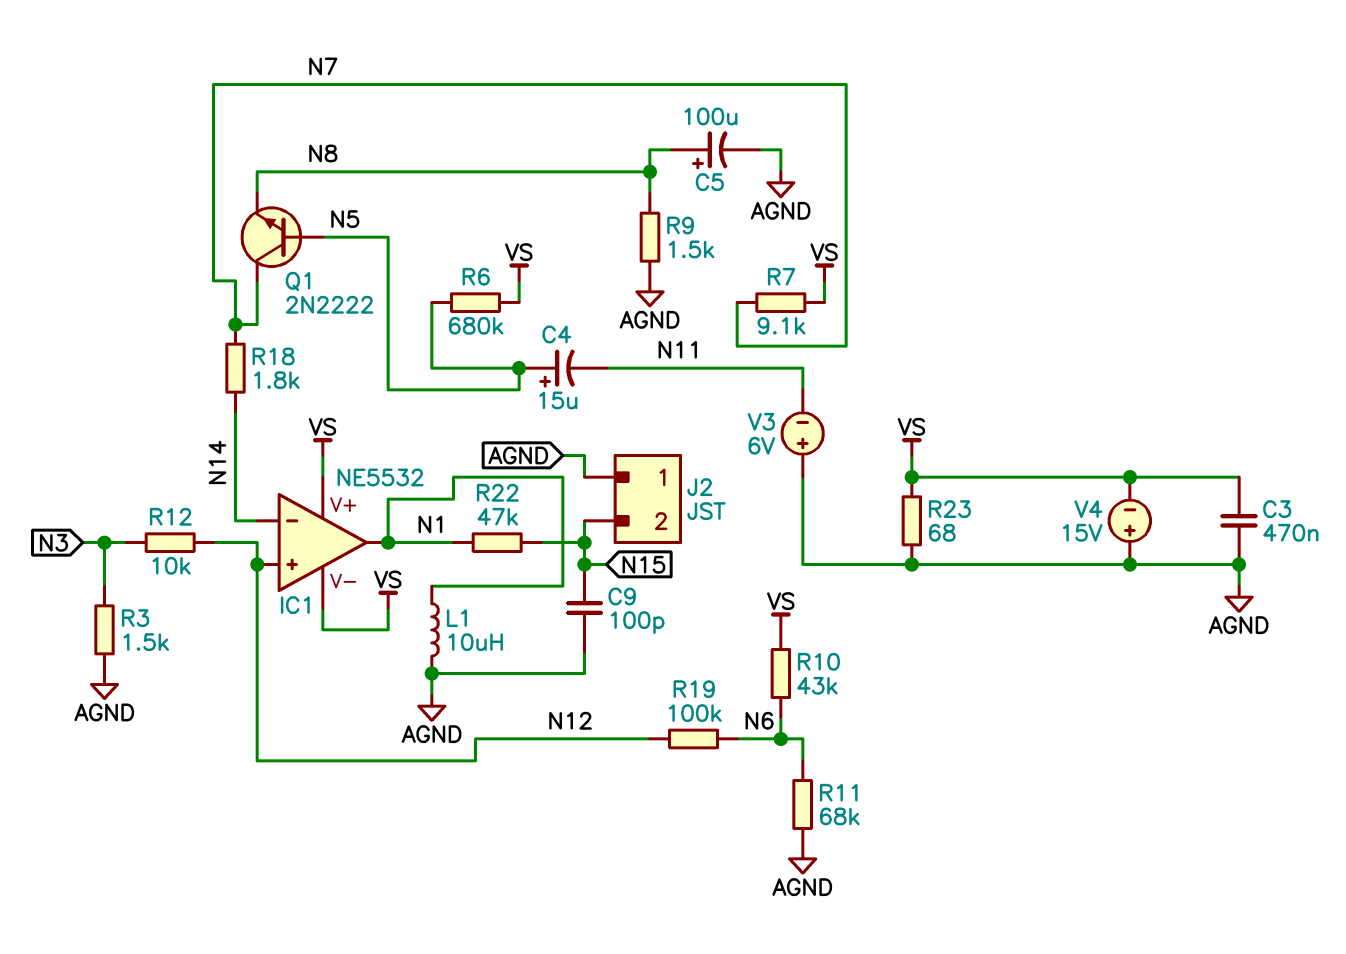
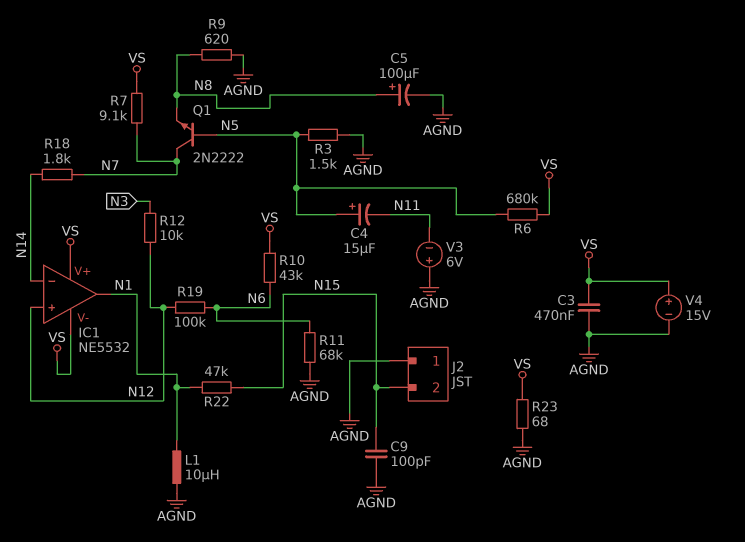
R3: 1.5k (AGND, N3) -> 1.5k (AGND, N5)
R9: 1.5k (AGND, N8) -> 620 (AGND, N8)
V4: 15V (plus AGND, minus VS) -> 15V (plus VS, minus AGND)

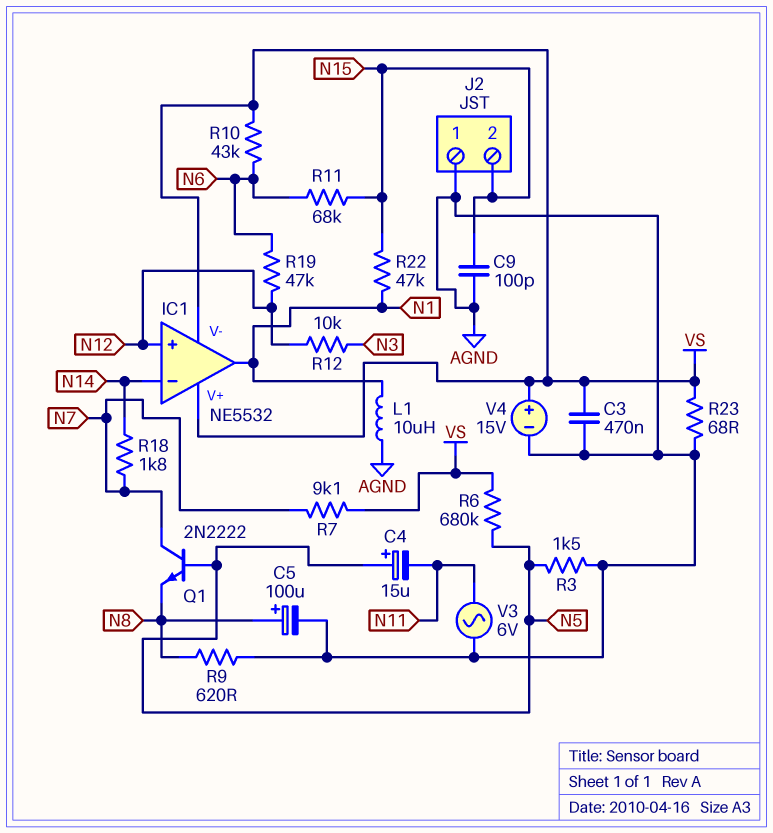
R11: 68k (AGND, N6) -> 68k (N6, N15)
R19: 100k (N6, N12) -> 47k (N6, N12)
V3: 6V (plus AGND, minus N11) -> AC 6V (AGND, N11)

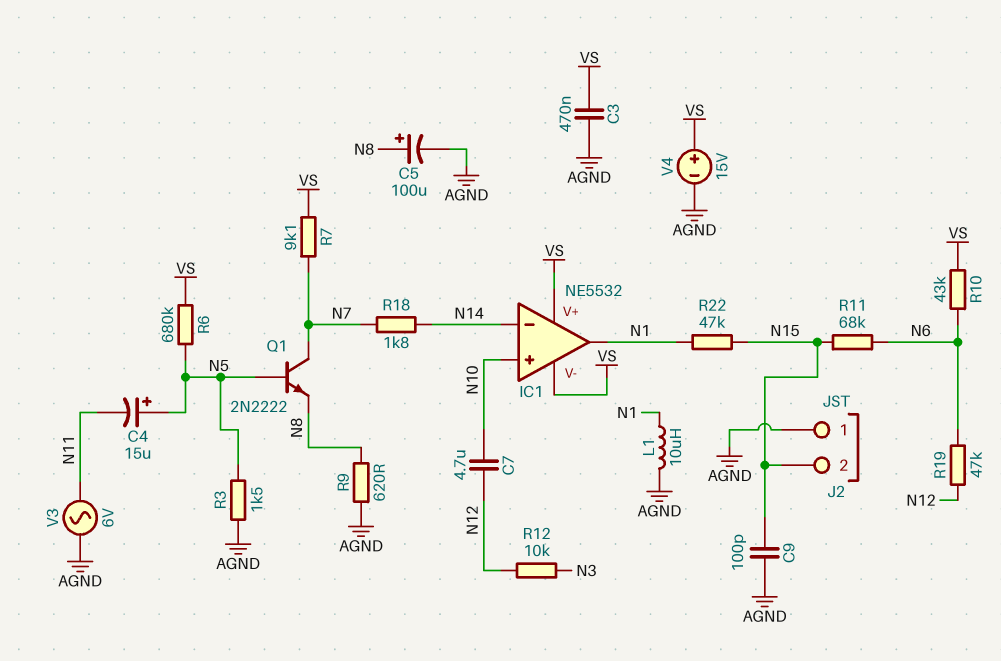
C7: none -> 4.7uF (N10, N12)
IC1 pin in+: N12 -> N10
R23: 68 (AGND, VS) -> none

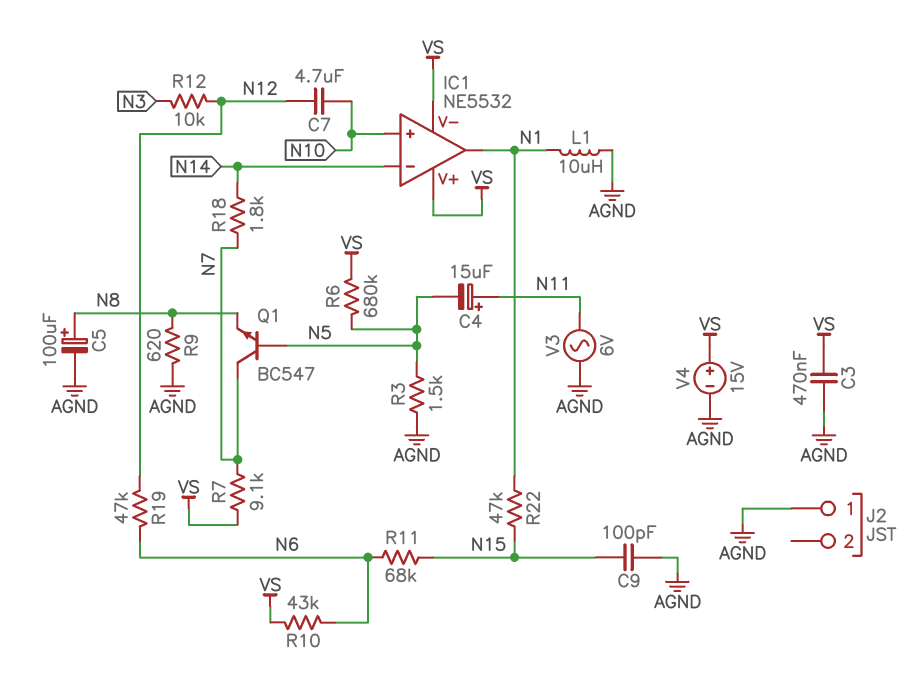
C4: 15uF (plus N5, minus N11) -> 15uF (plus N11, minus N5)
J2 pin 2: N15 -> none
Q1: NPN 2N2222 (B N5, C N7, E N8) -> NPN BC547 (B N5, C N7, E N8)

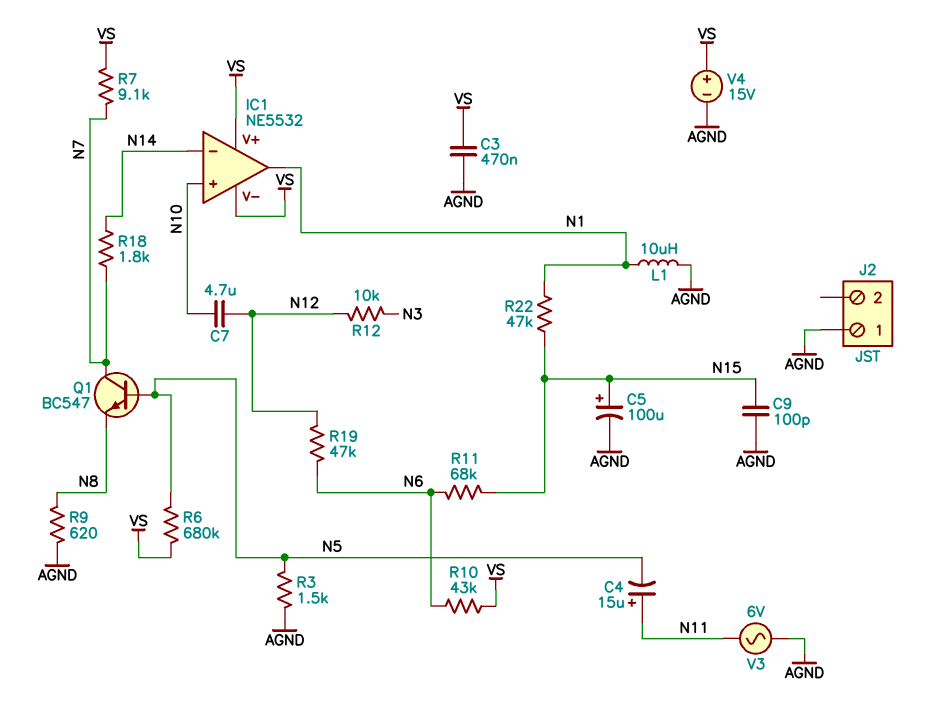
C5: 100uF (plus N8, minus AGND) -> 100uF (plus N15, minus AGND)

